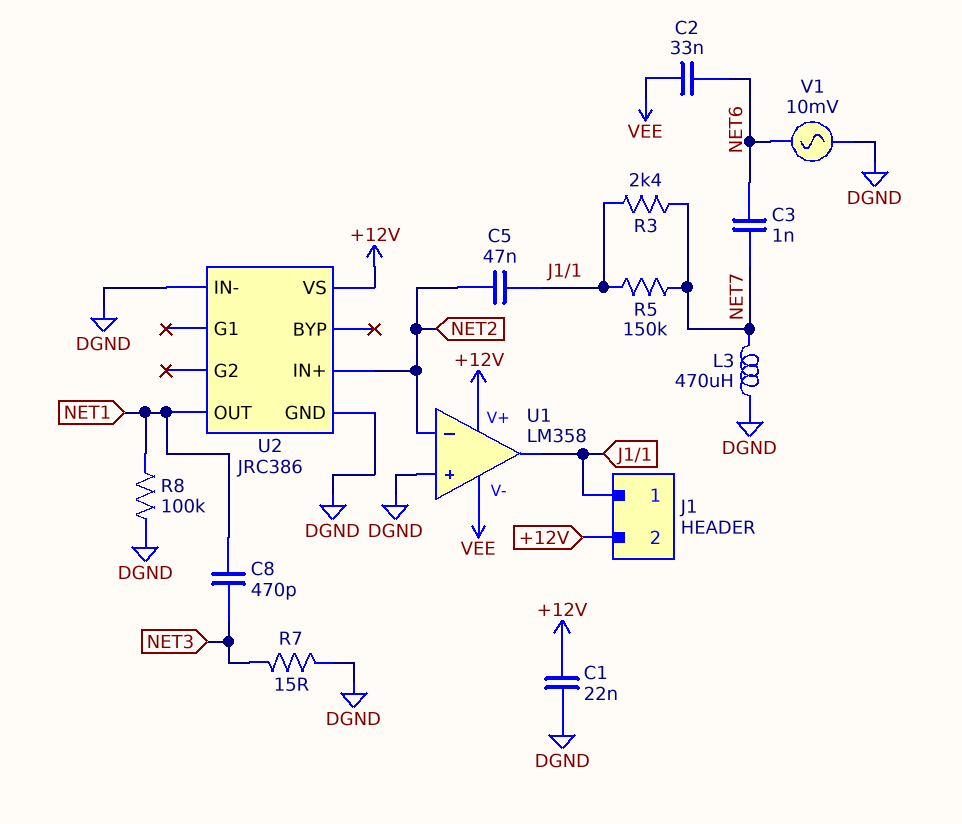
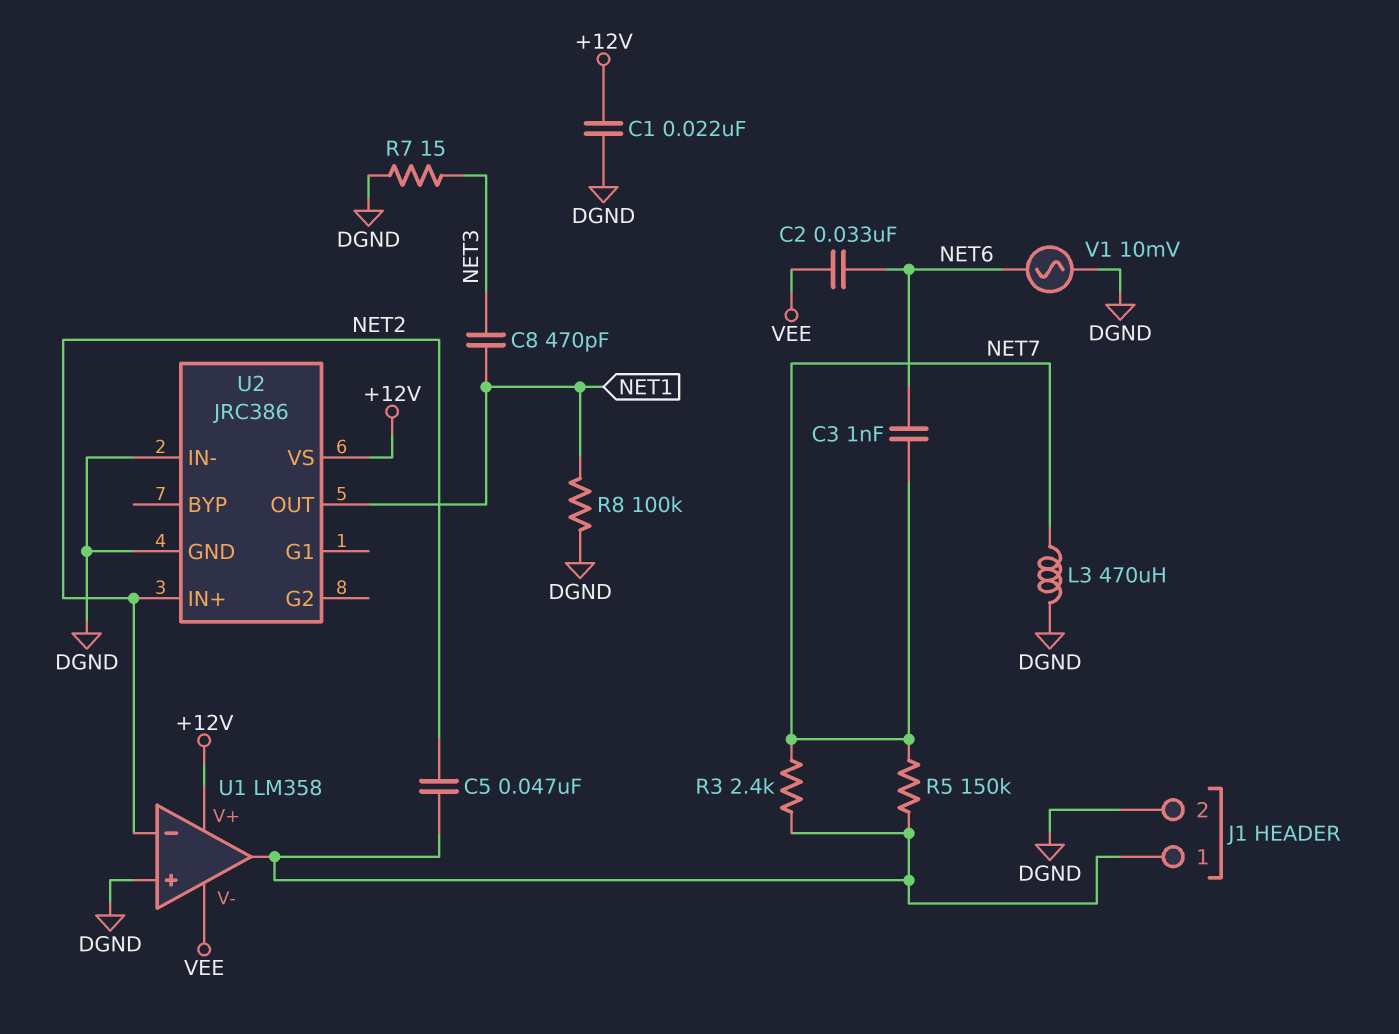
J1 pin 2: +12V -> DGND

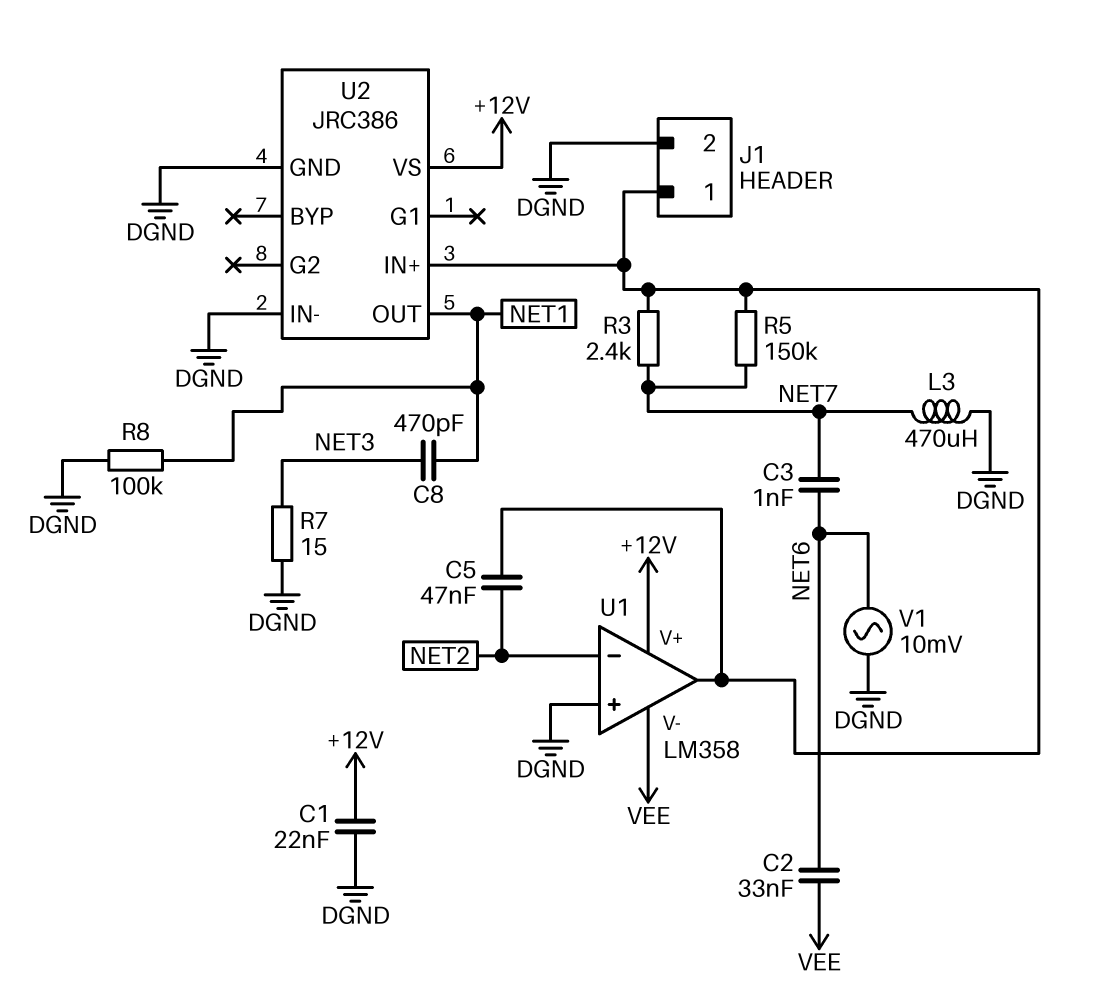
U2 pin IN+: NET2 -> J1/1

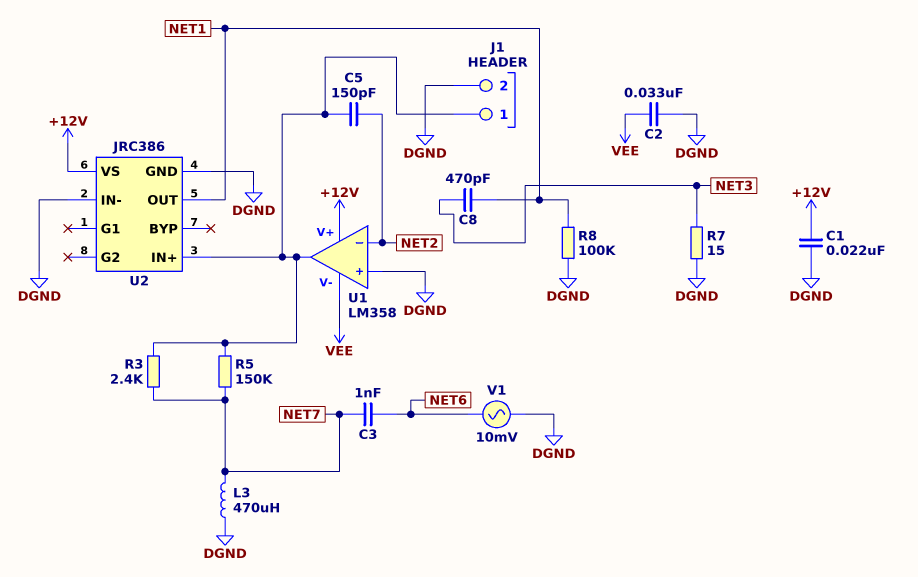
C2: 33nF (NET6, VEE) -> 33nF (DGND, VEE)
C5: 47nF (J1/1, NET2) -> 150pF (J1/1, NET2)

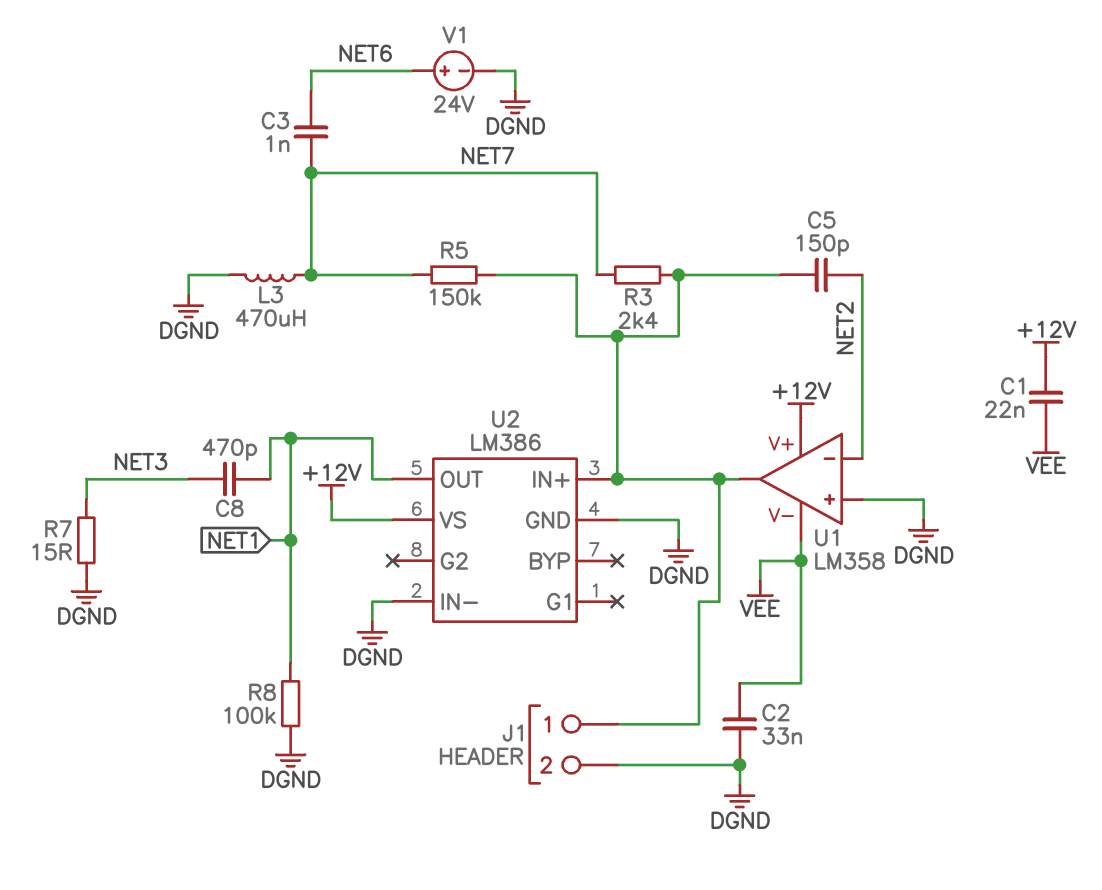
C1: 22nF (+12V, DGND) -> 22nF (+12V, VEE)
U2: JRC386 -> LM386
V1: AC 10mV (DGND, NET6) -> 24V (plus NET6, minus DGND)

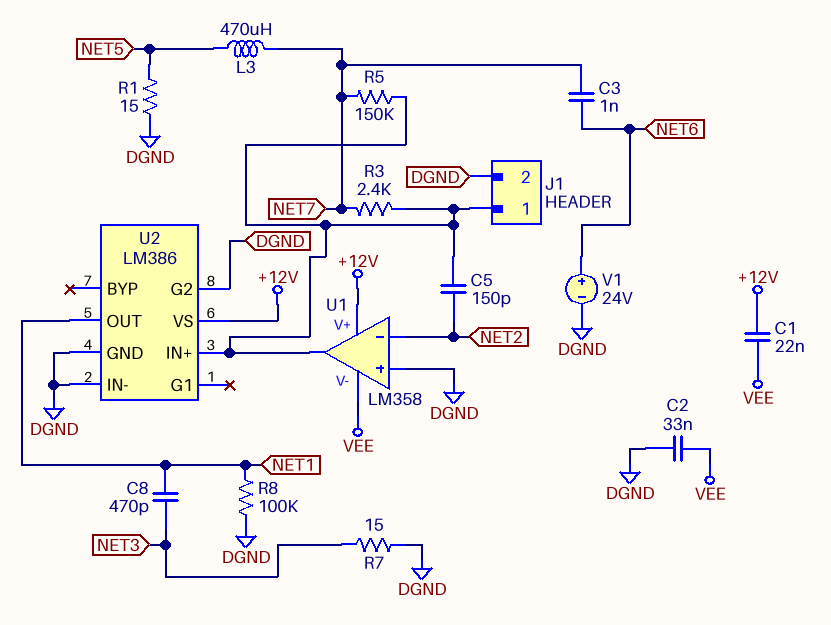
L3: 470uH (DGND, NET7) -> 470uH (NET5, NET7)
R1: none -> 15 (DGND, NET5)
U2 pin G2: none -> DGND

